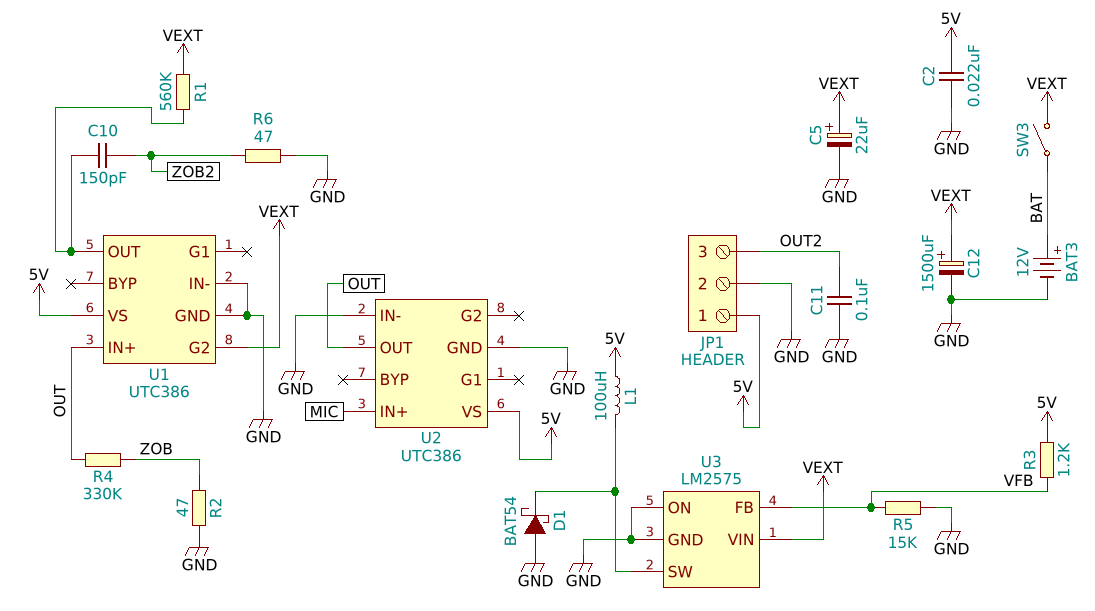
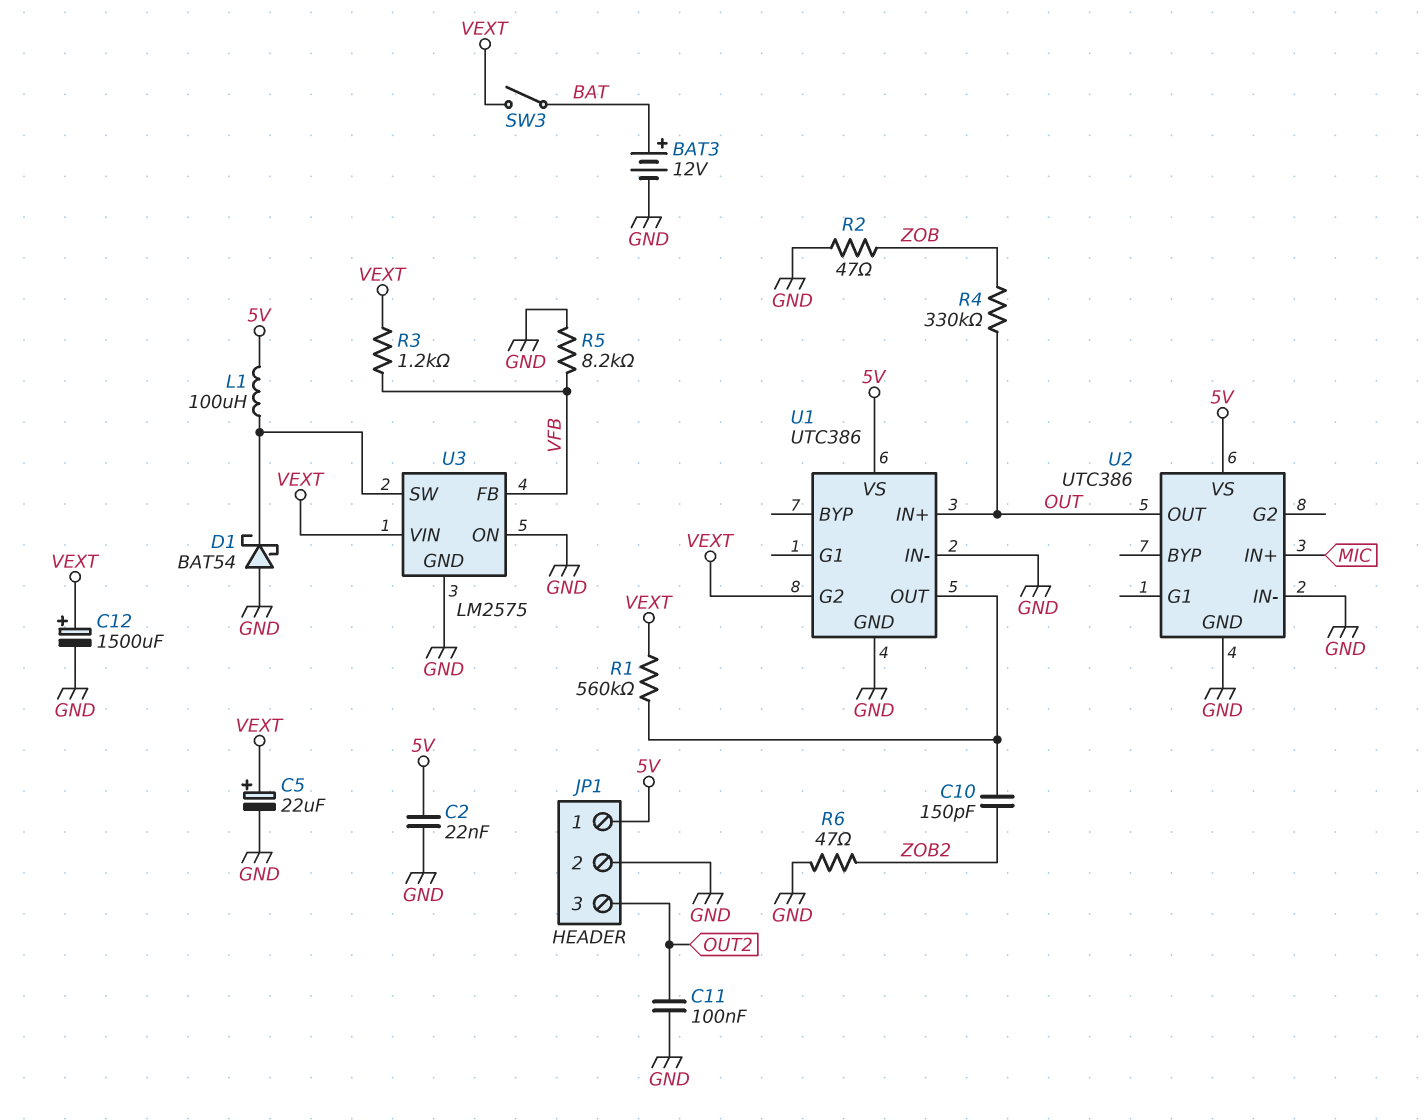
R3: 1.2k (5V, VFB) -> 1.2k (VEXT, VFB)
R5: 15k (GND, VFB) -> 8.2k (GND, VFB)

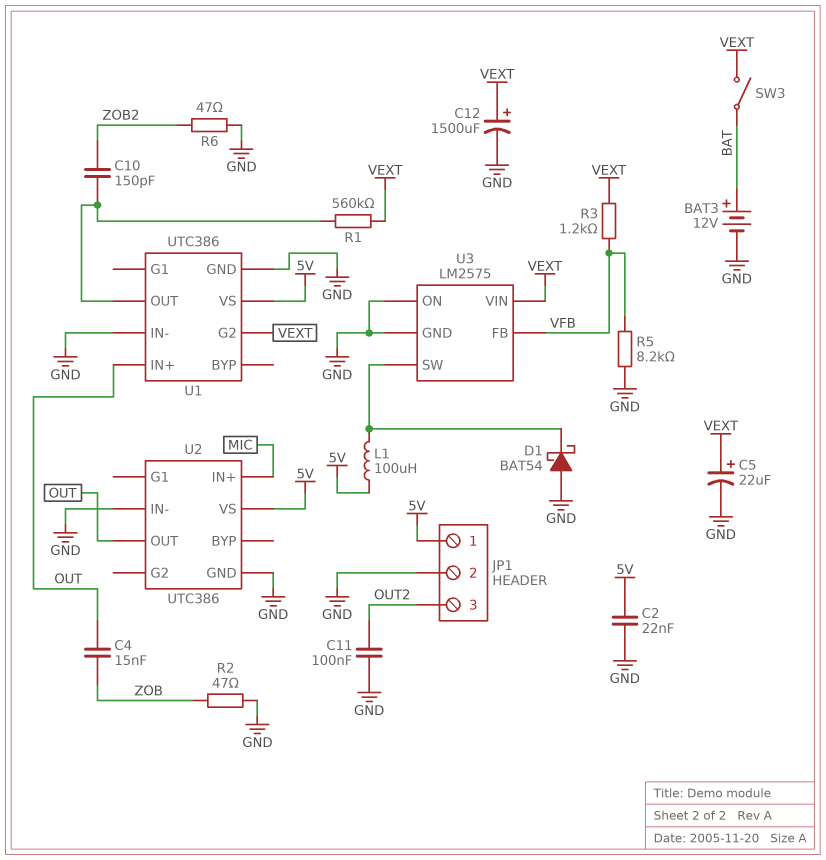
C4: none -> 15nF (OUT, ZOB)
R4: 330k (OUT, ZOB) -> none

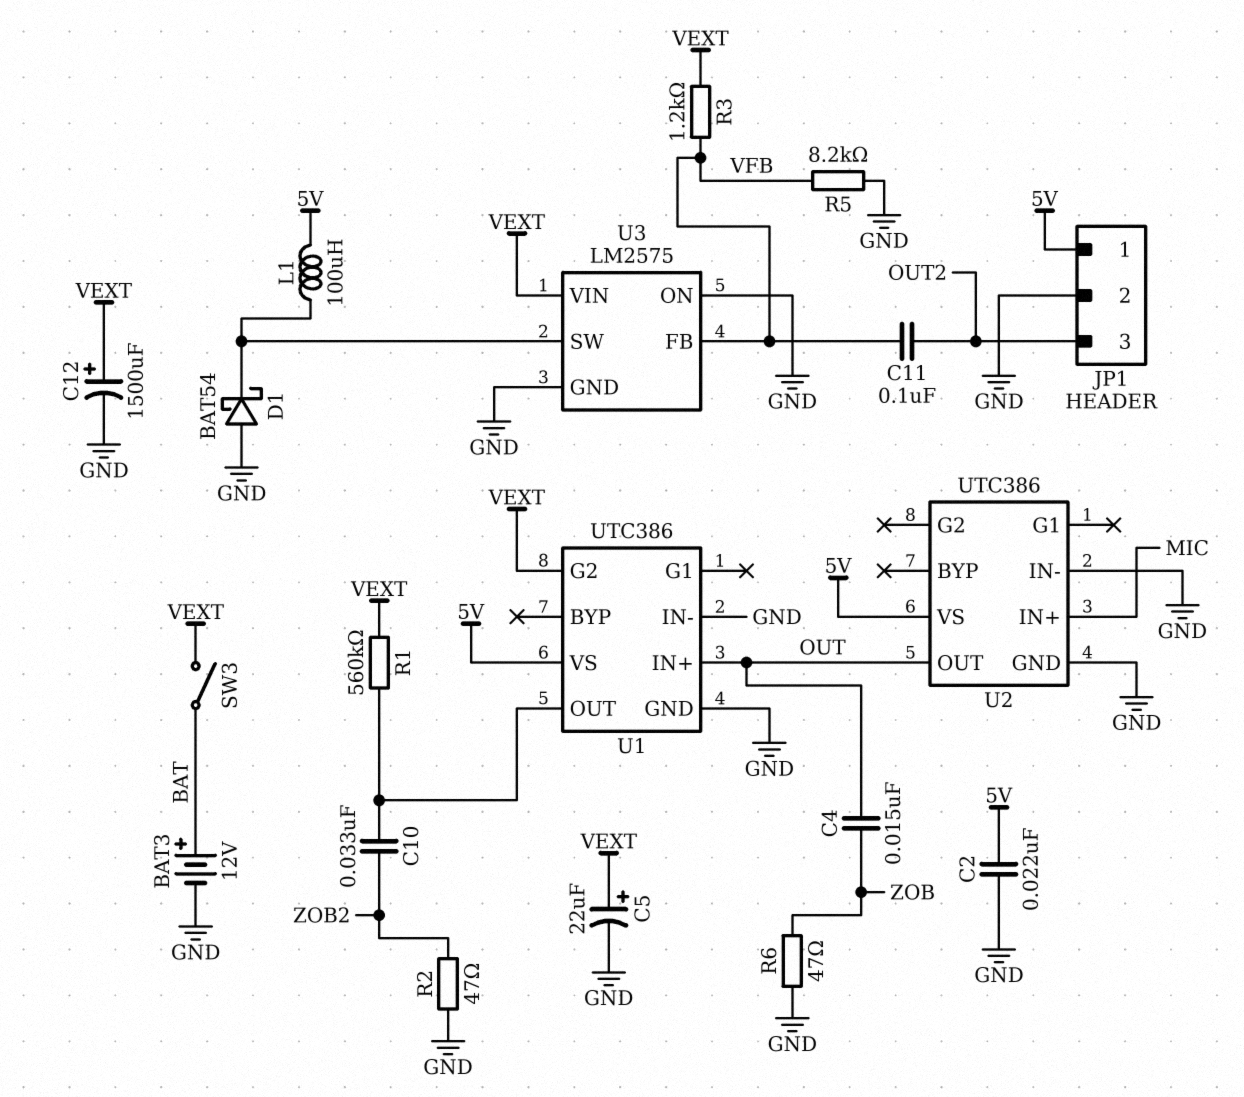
C10: 150pF (U1/OUT, ZOB2) -> 33nF (U1/OUT, ZOB2)
C11: 100nF (GND, OUT2) -> 100nF (OUT2, VFB)
R2: 47 (GND, ZOB) -> 47 (GND, ZOB2)
R6: 47 (GND, ZOB2) -> 47 (GND, ZOB)

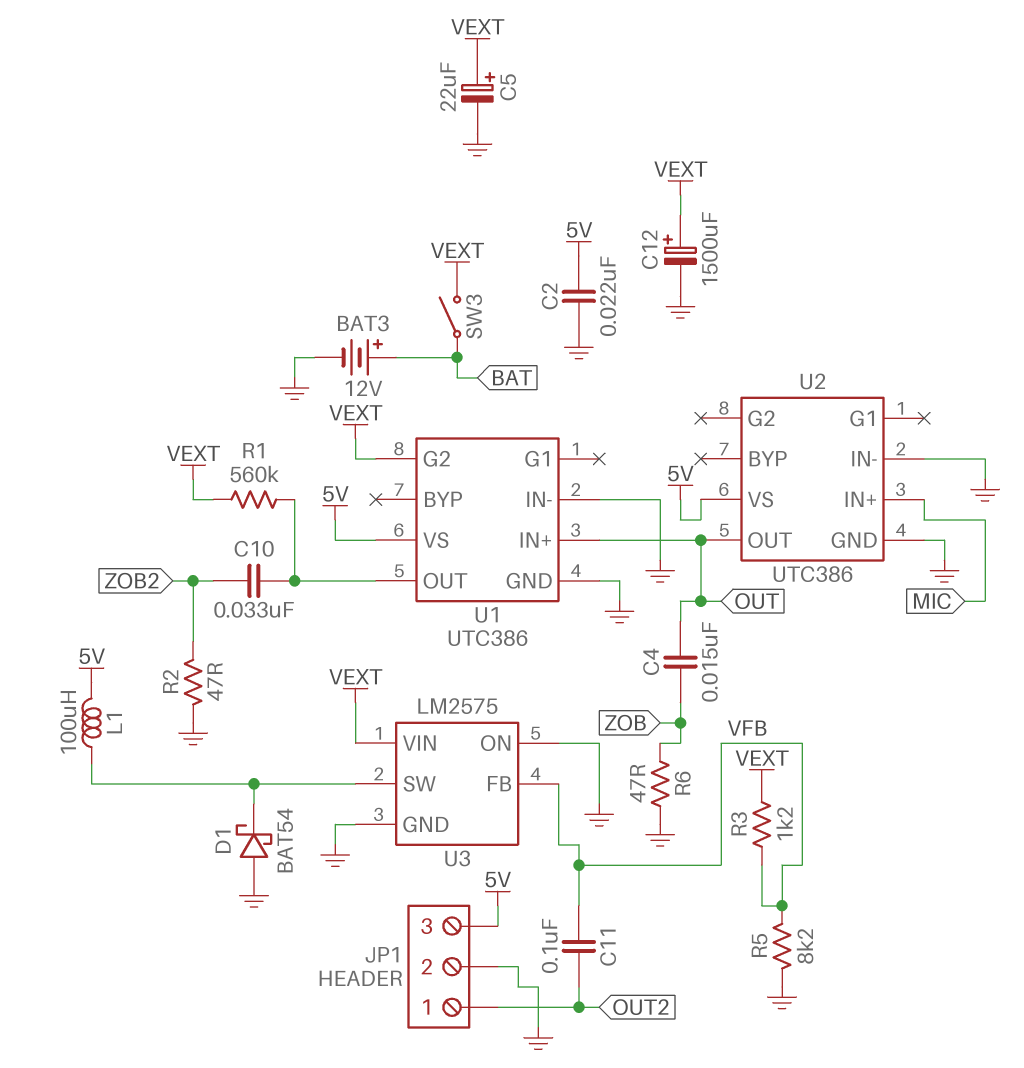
JP1 pin 1: 5V -> OUT2
JP1 pin 3: OUT2 -> 5V

